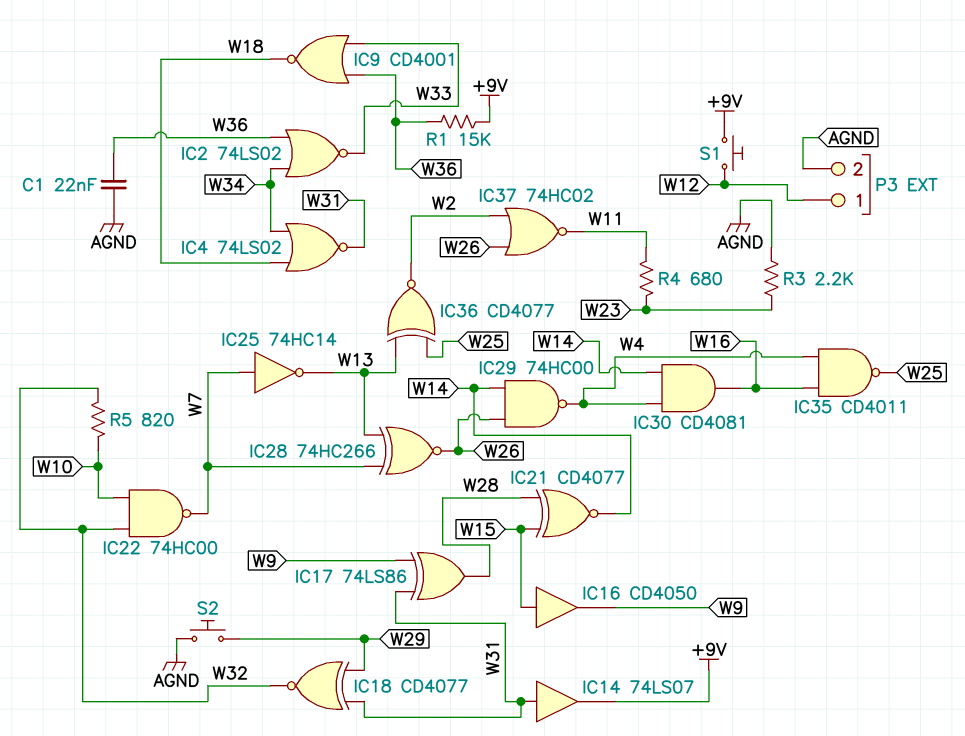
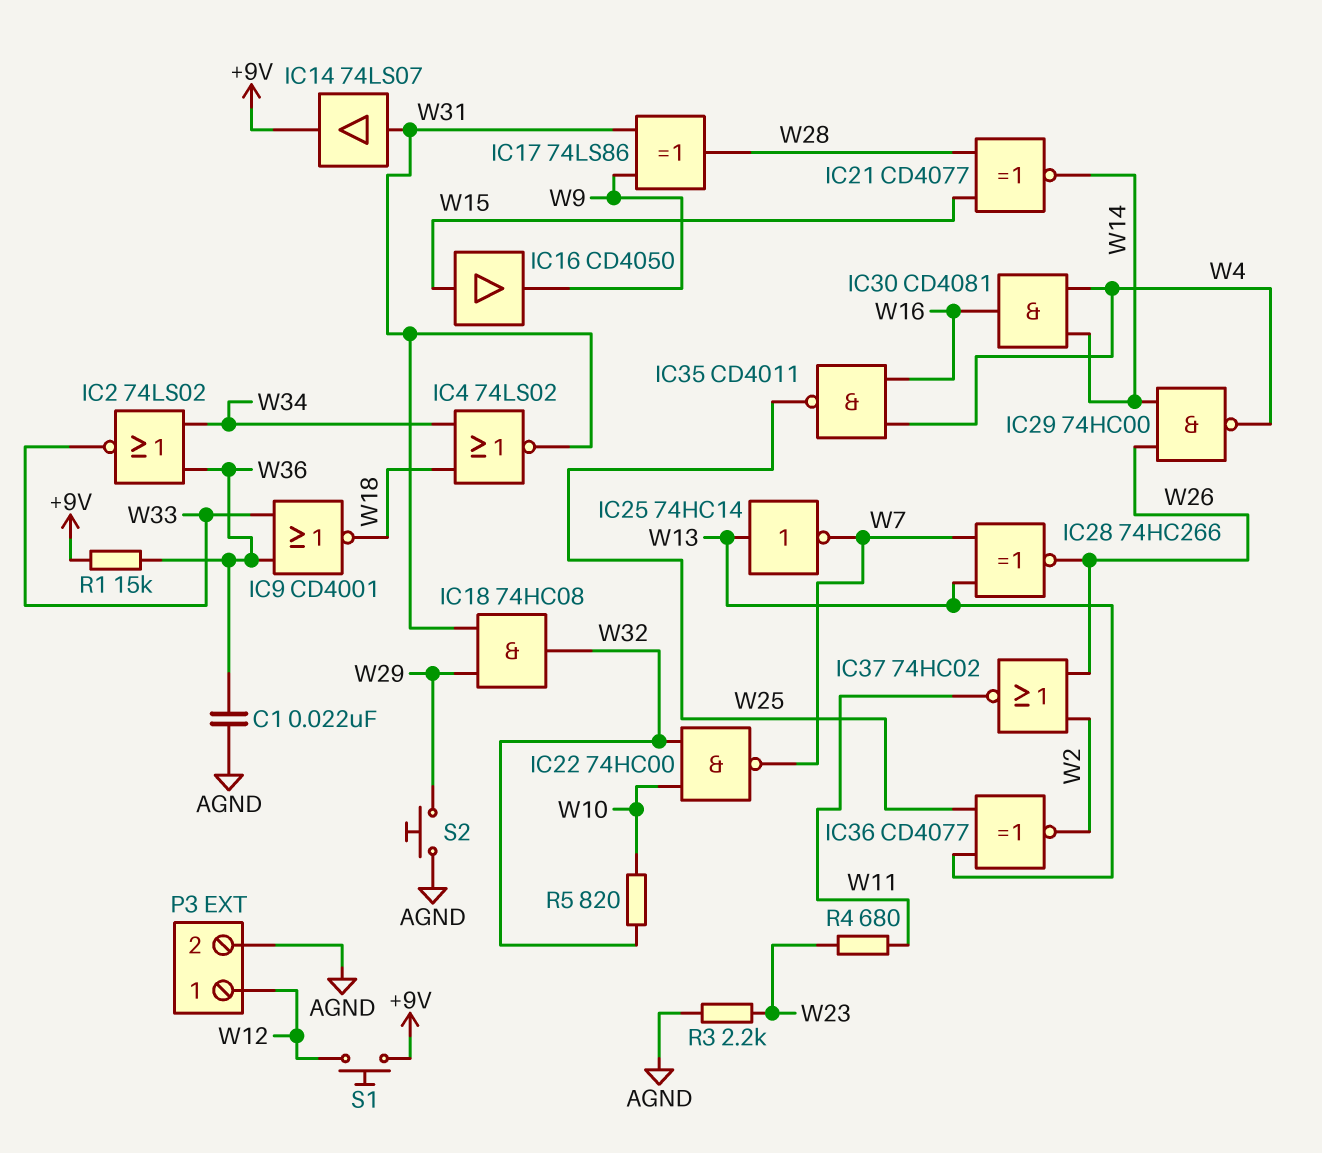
IC18: XNOR CD4077 (in W29, in W31, out W32) -> AND 74HC08 (in W29, in W31, out W32)
IC25: NOT 74HC14 (in W7, out W13) -> NOT 74HC14 (in W13, out W7)

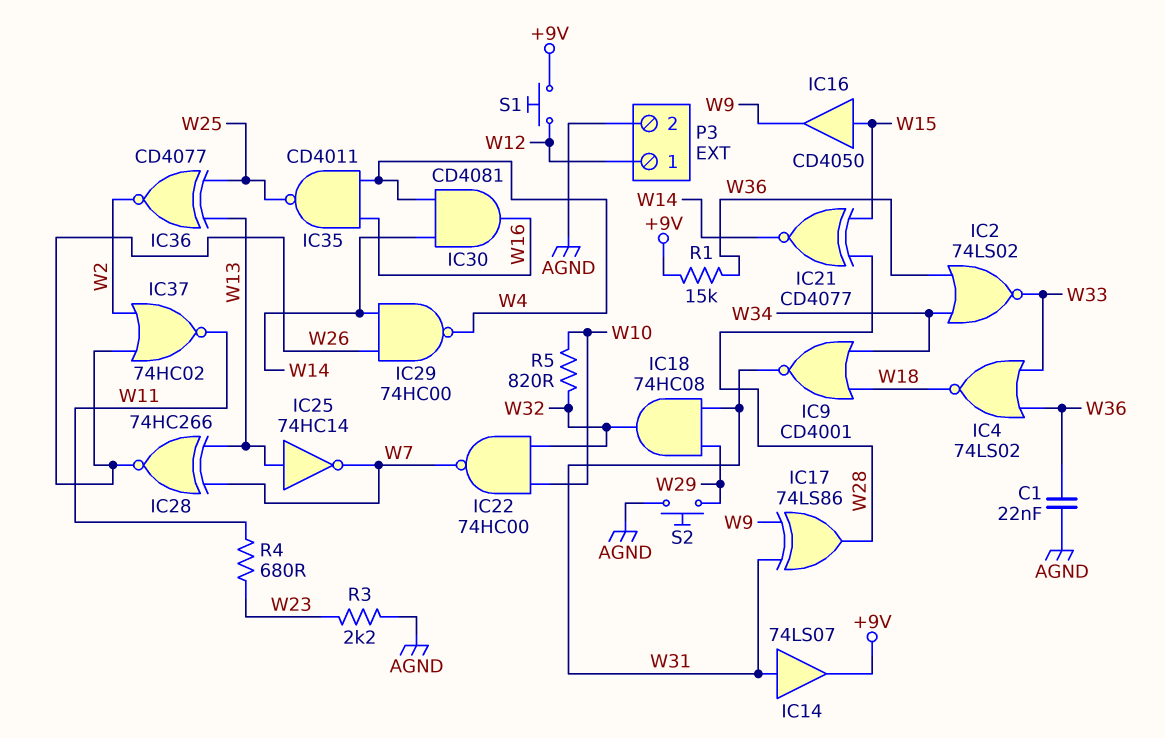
IC4: NOR 74LS02 (in W18, in W34, out W31) -> NOR 74LS02 (in W33, in W36, out W18)
IC9: NOR CD4001 (in W33, in W36, out W18) -> NOR CD4001 (in W18, in W34, out W31)

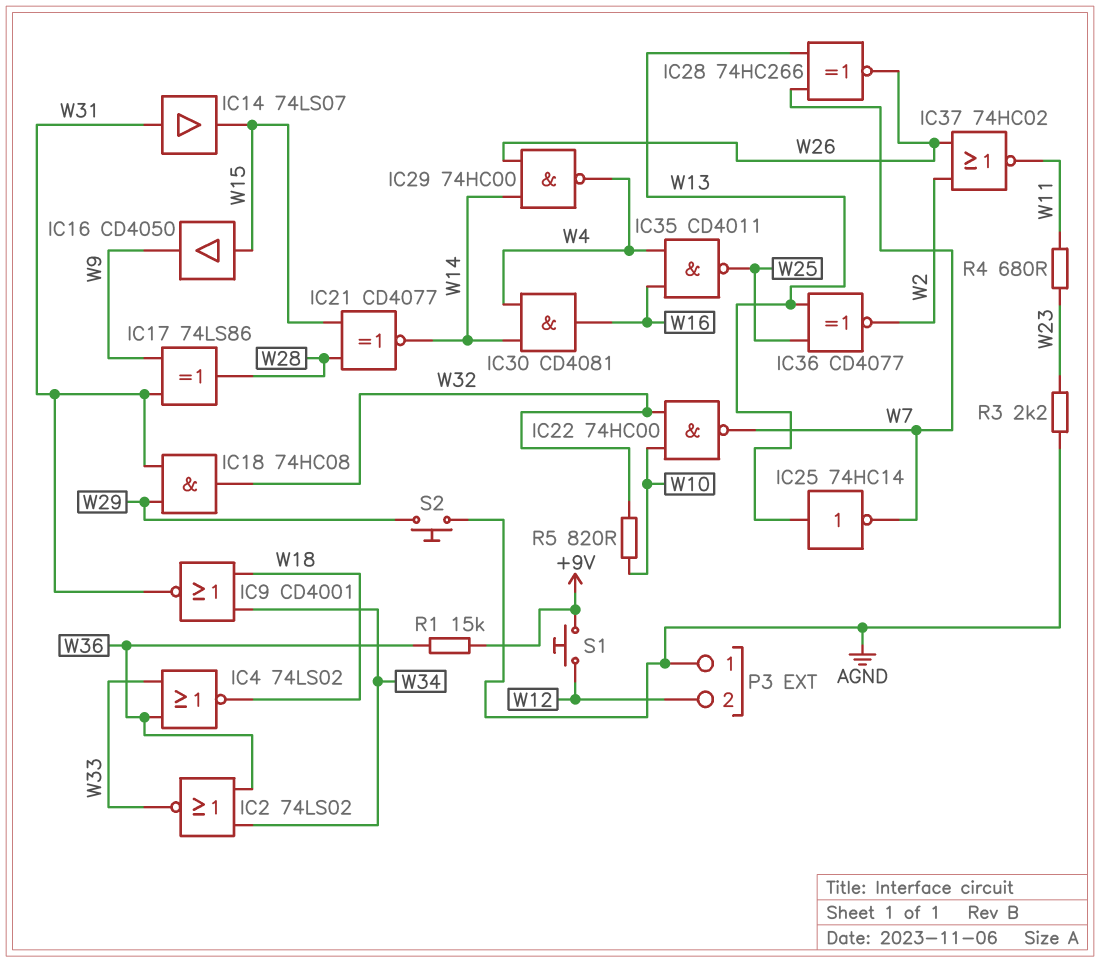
C1: 22nF (AGND, W36) -> none
IC14: buffer 74LS07 (in W31, out +9V) -> buffer 74LS07 (in W31, out W15)
P3 pin 1: W12 -> AGND
P3 pin 2: AGND -> W12

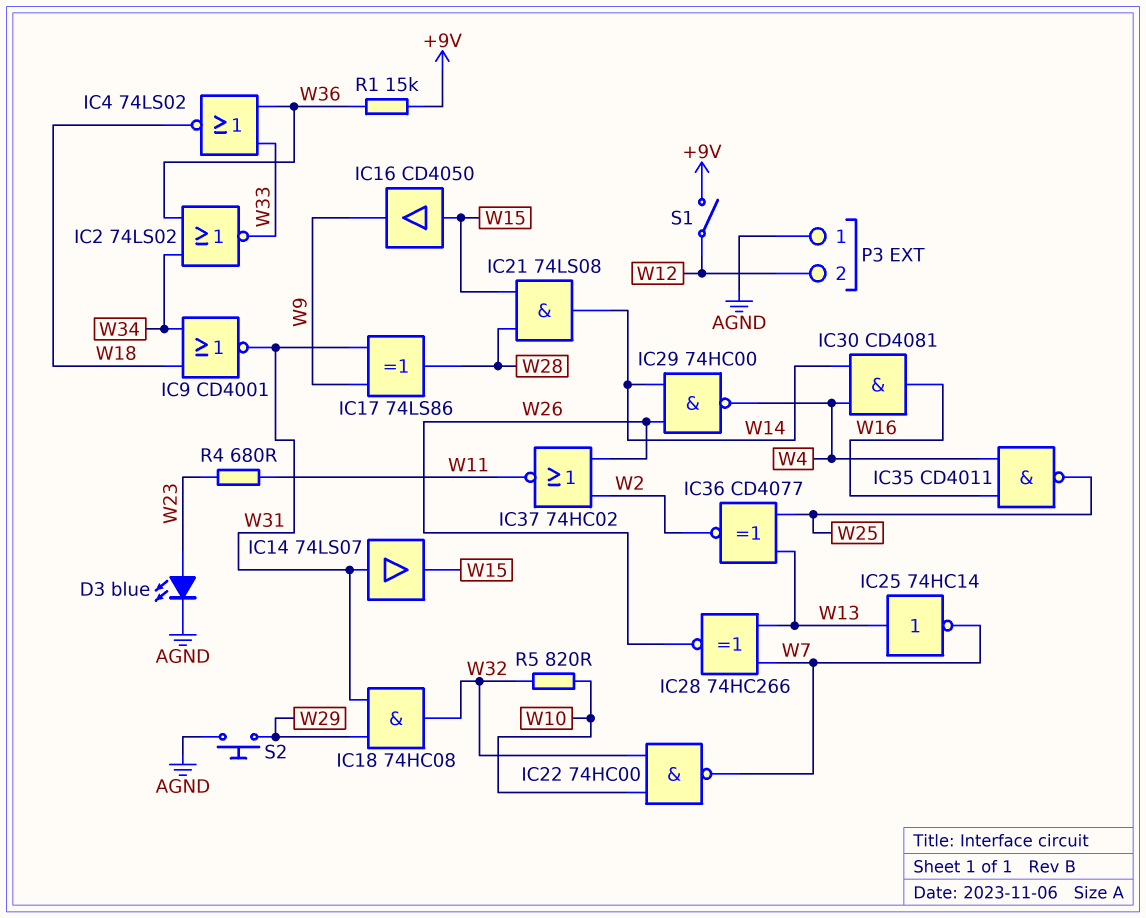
D3: none -> LED blue (A W23, K AGND)
IC21: XNOR CD4077 (in W15, in W28, out W14) -> AND 74LS08 (in W15, in W28, out W14)
R3: 2.2k (AGND, W23) -> none
S1: button (+9V, W12) -> switch (+9V, W12)

